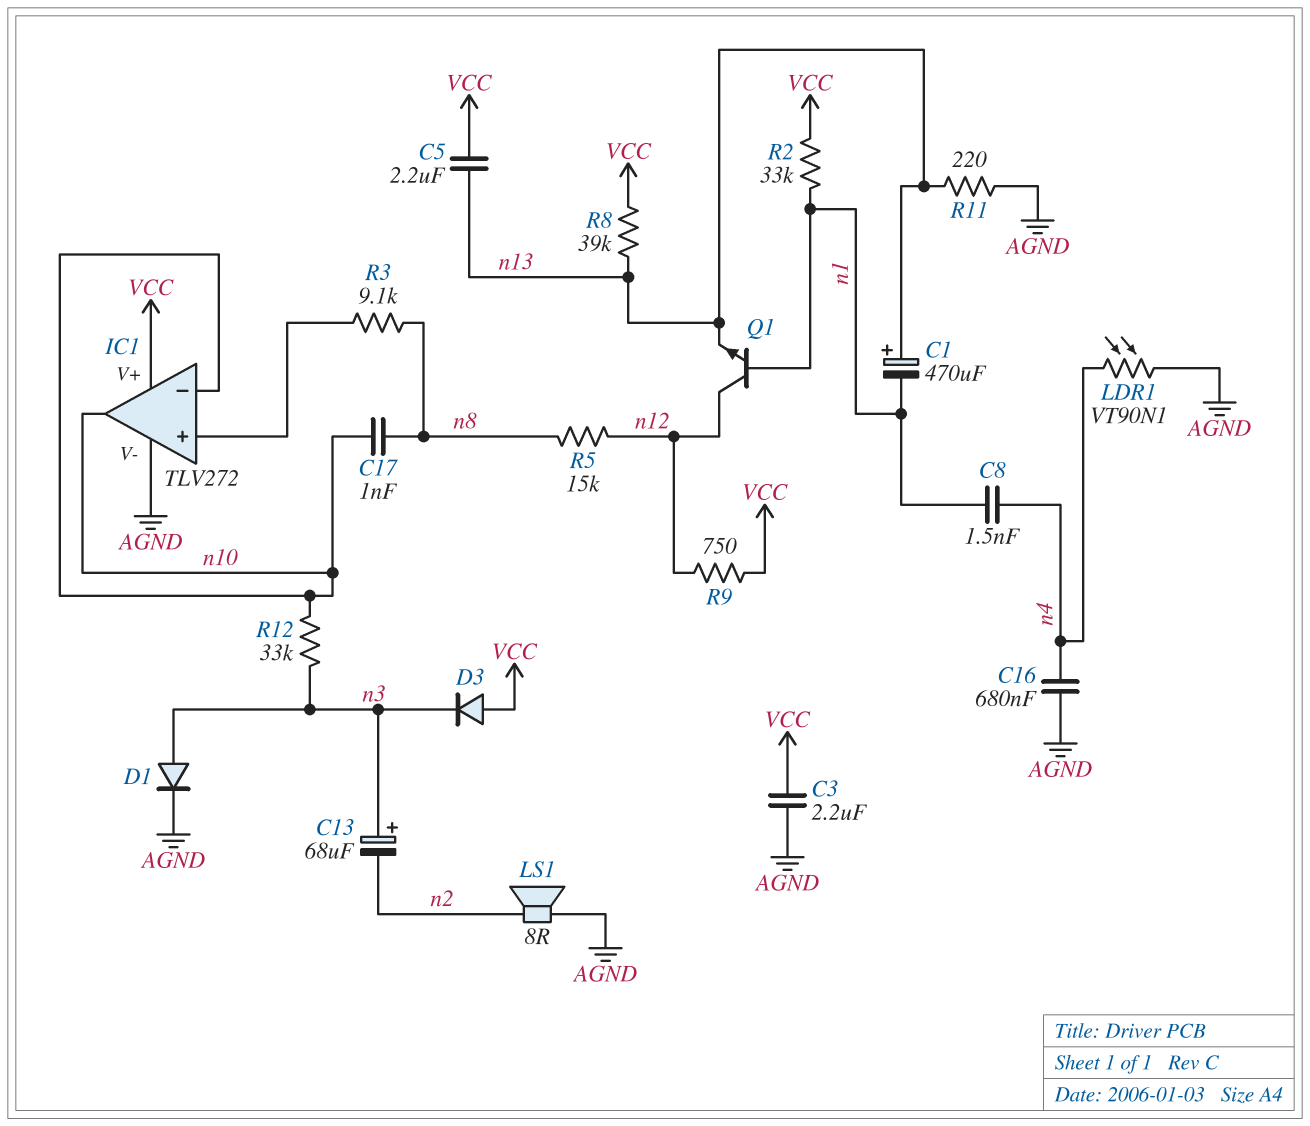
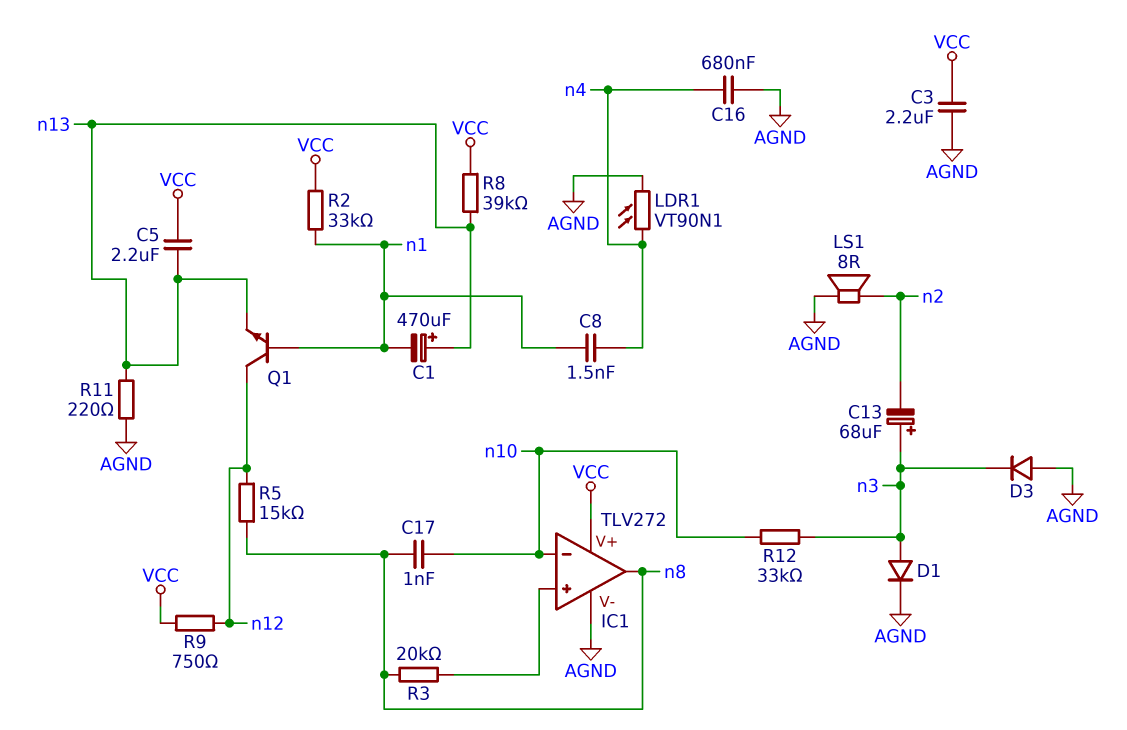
D3: diode (A VCC, K n3) -> diode (A AGND, K n3)
IC1 pin out: n10 -> n8
R3: 9.1k (IC1/in+, n8) -> 20k (IC1/in+, n8)

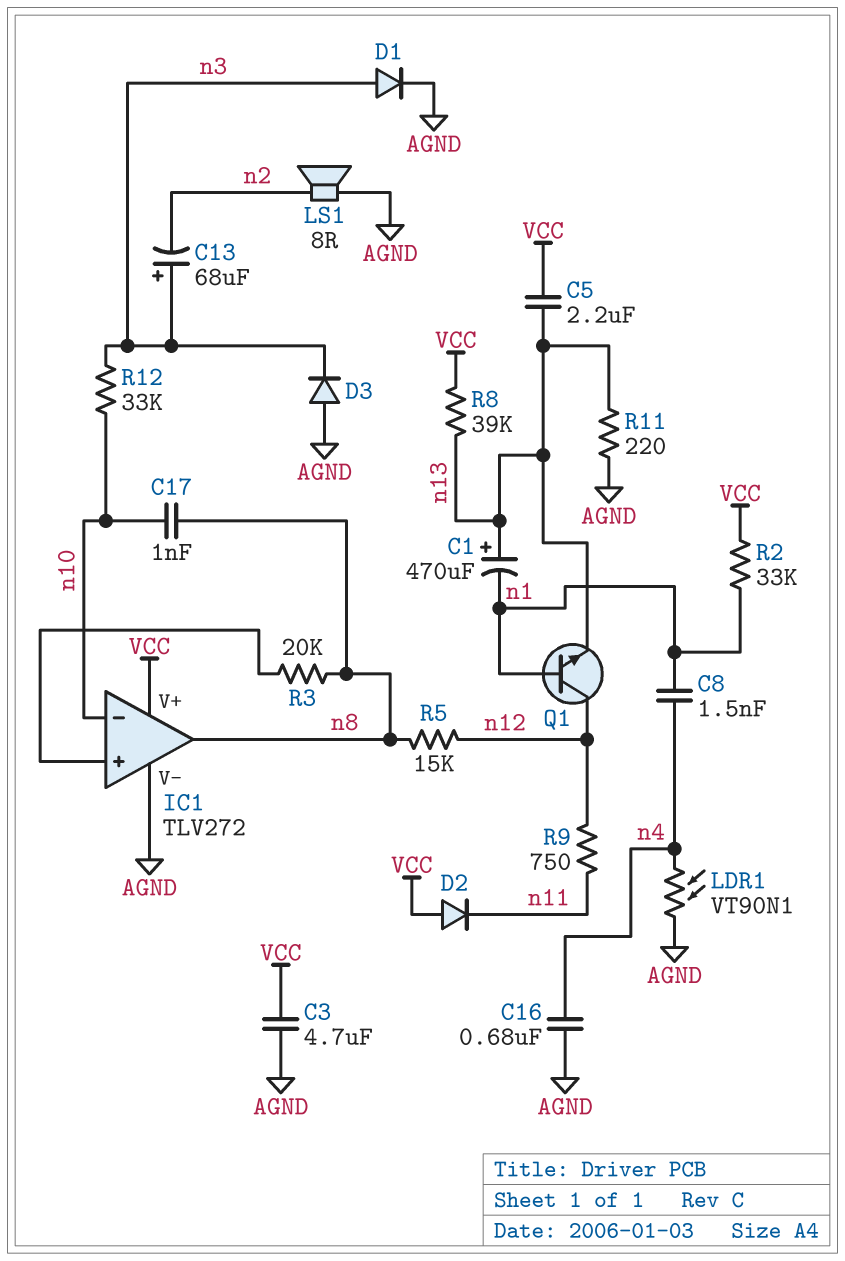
C3: 2.2uF (AGND, VCC) -> 4.7uF (AGND, VCC)
D2: none -> diode (A VCC, K n11)
R9: 750 (VCC, n12) -> 750 (n11, n12)

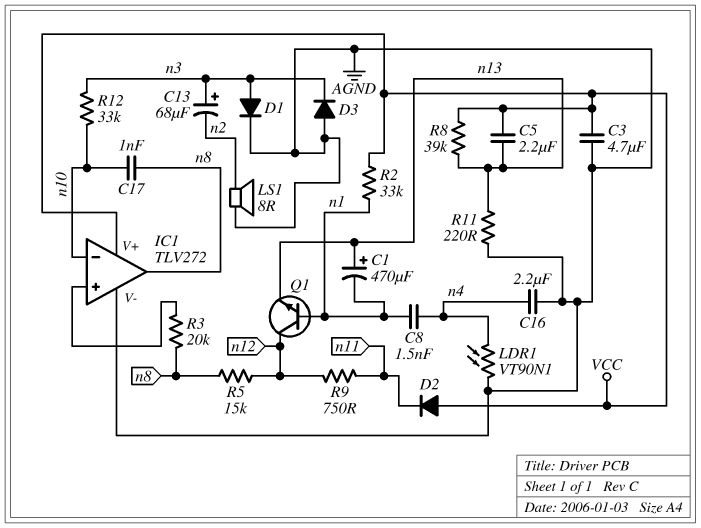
C16: 680nF (AGND, n4) -> 2.2uF (AGND, n4)

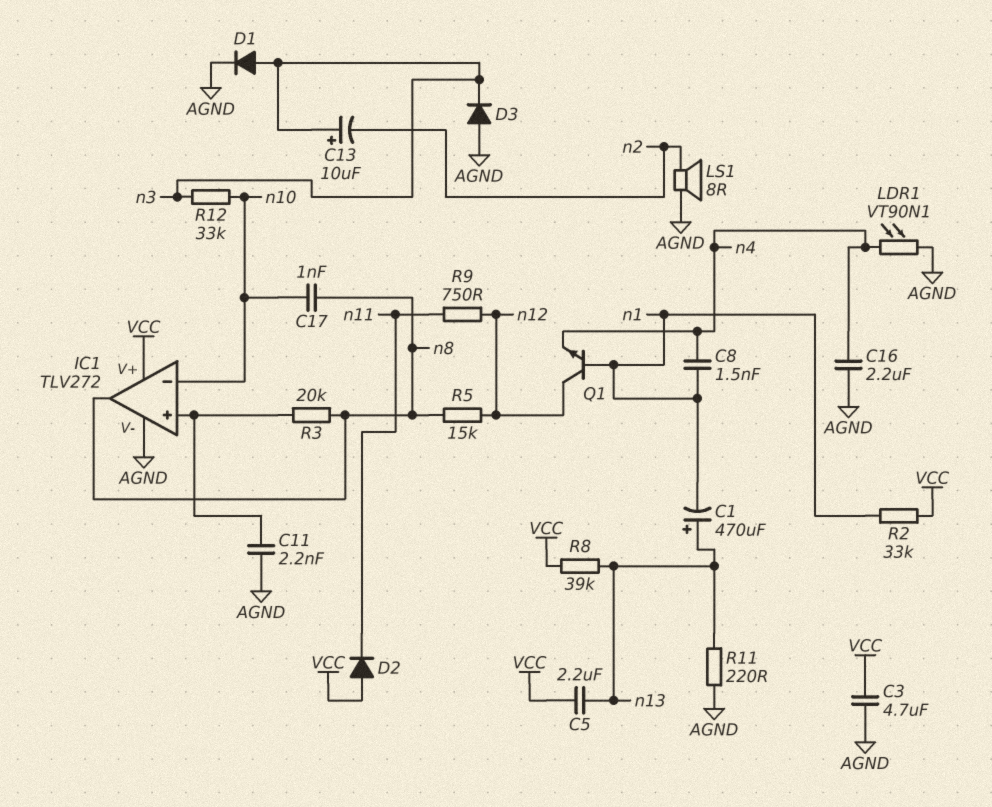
C11: none -> 2.2nF (AGND, IC1/in+)
C13: 68uF (plus n3, minus n2) -> 10uF (plus n3, minus n2)
Q1: NPN (B n1, C n12, E n13) -> NPN (B n1, C n12, E n4)

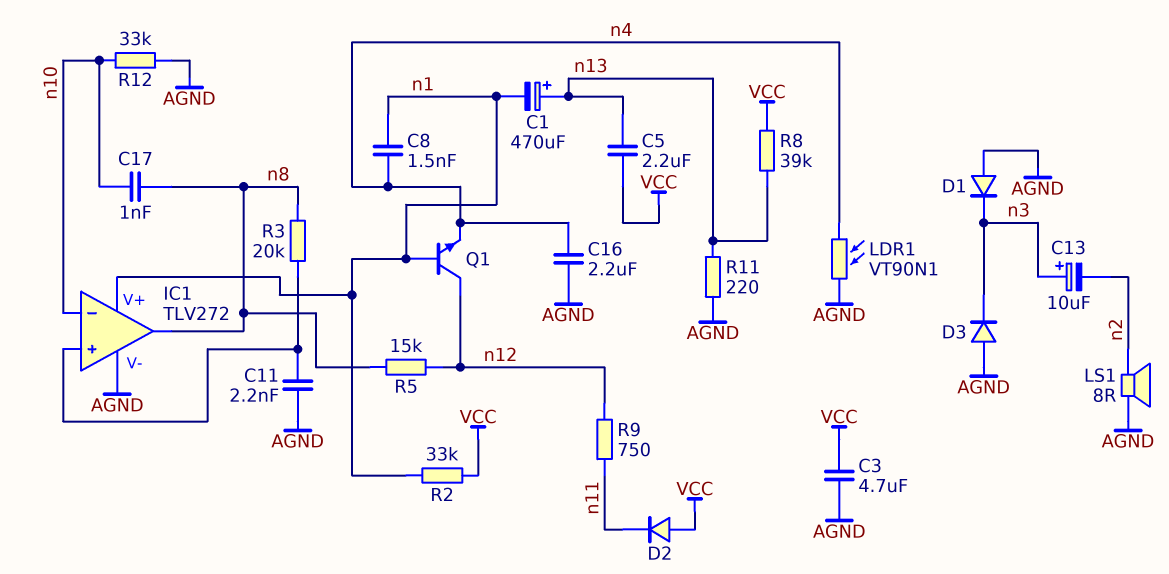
D1: diode (A n3, K AGND) -> diode (A AGND, K n3)
IC1 pin V+: VCC -> n1
R12: 33k (n3, n10) -> 33k (AGND, n10)

